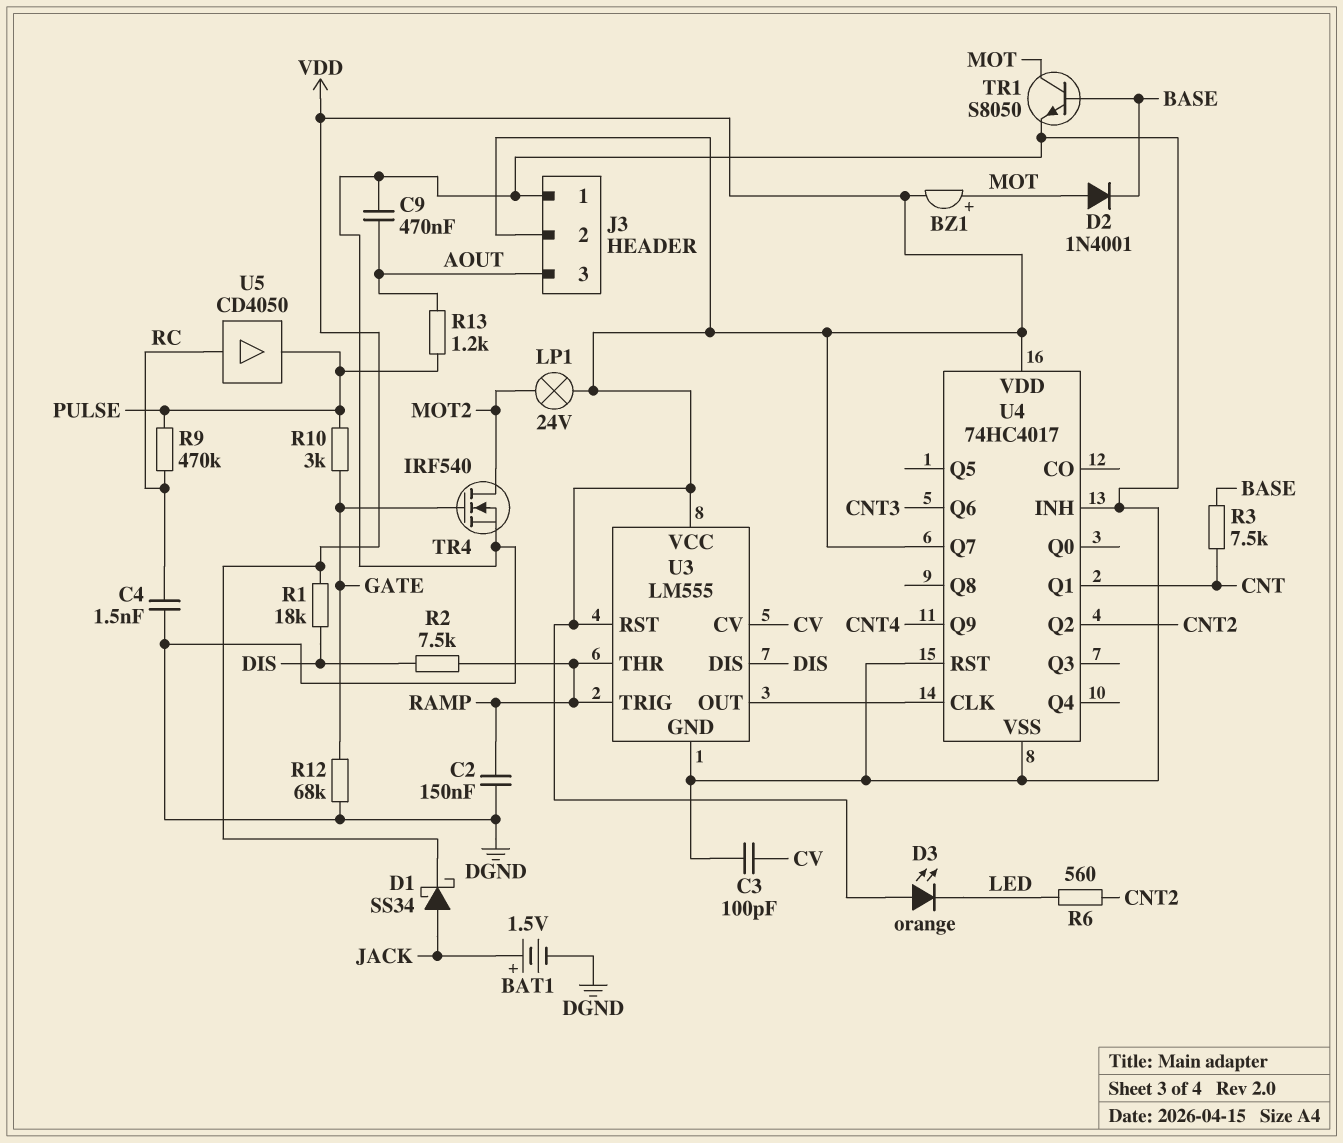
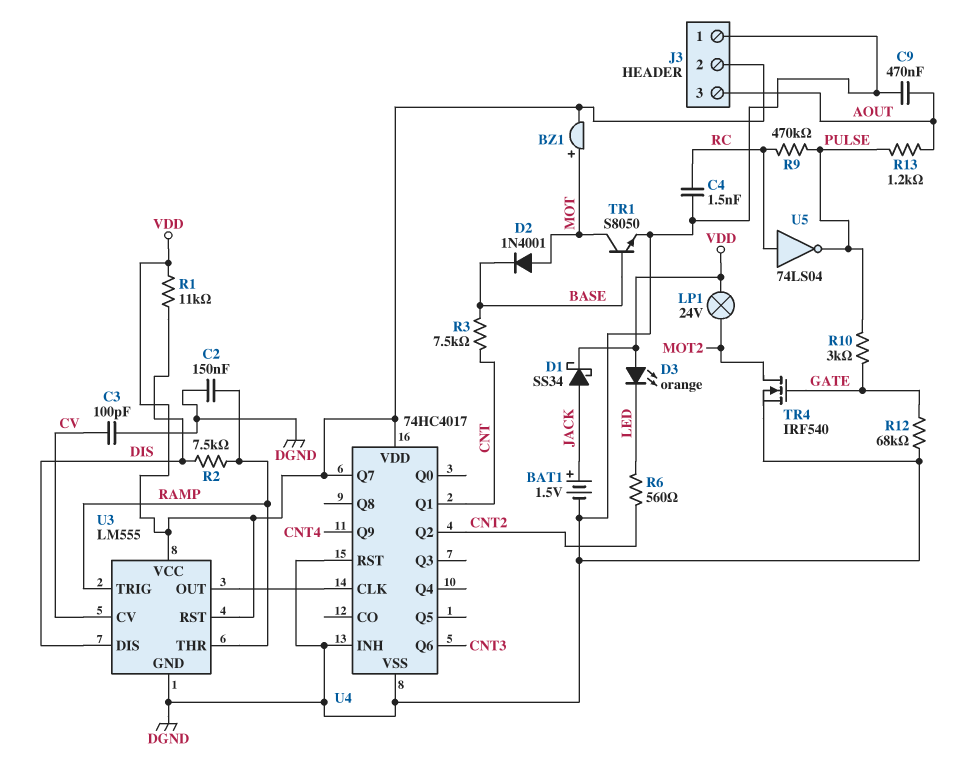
R1: 18k (DIS, VDD) -> 11k (DIS, VDD)
U5: buffer CD4050 (in RC, out PULSE) -> NOT 74LS04 (in RC, out PULSE)

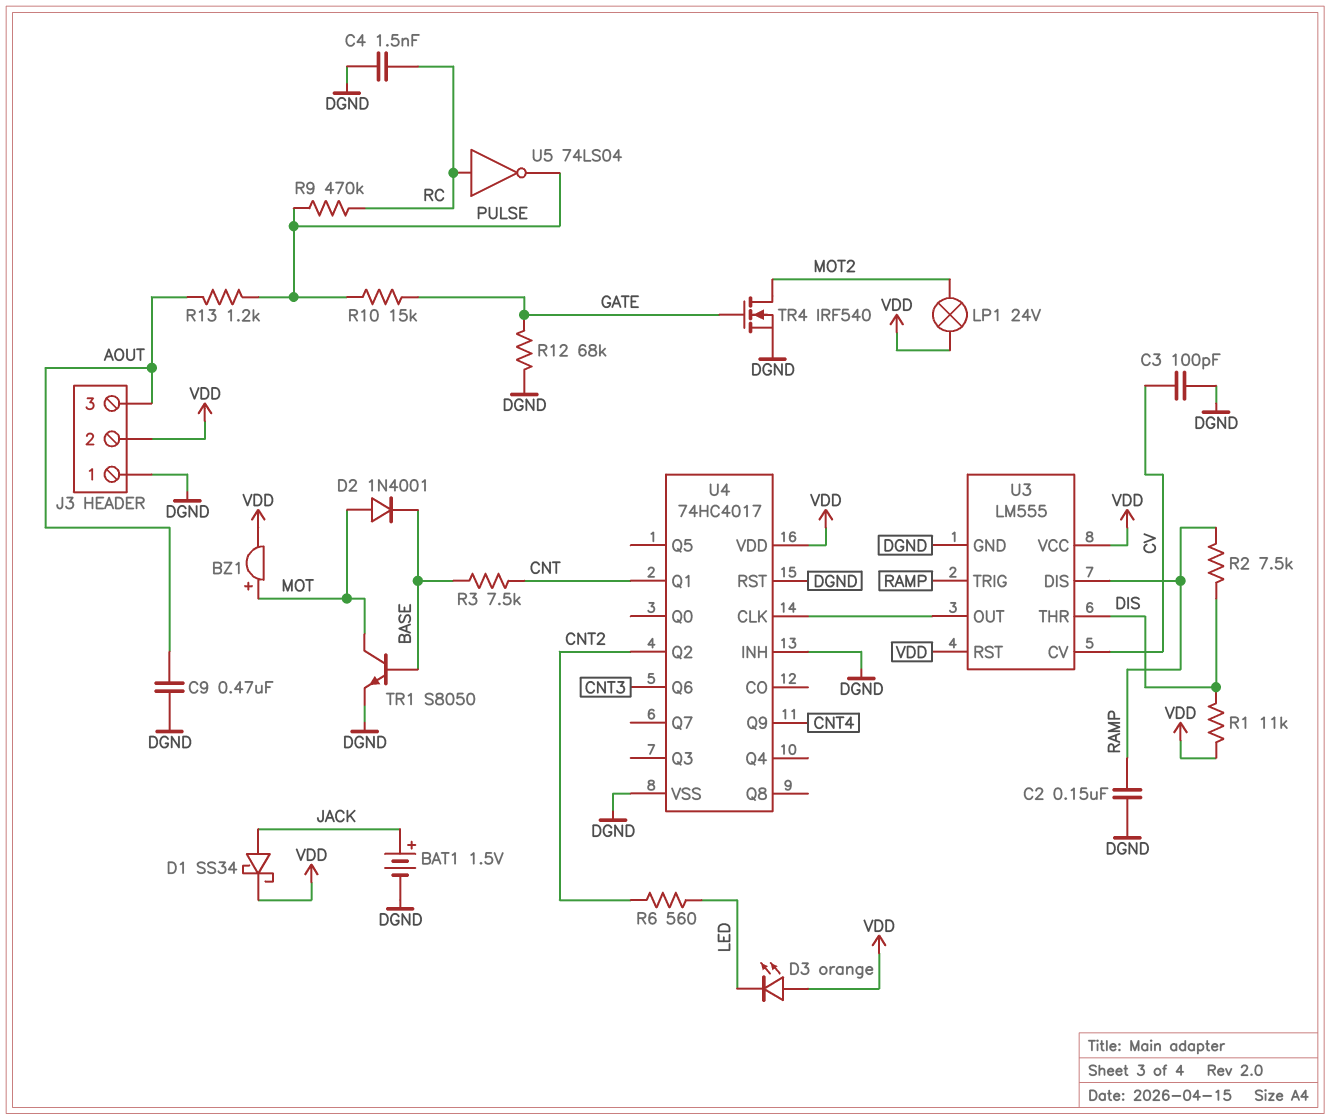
R10: 3k (GATE, PULSE) -> 15k (GATE, PULSE)
U3 pin DIS: DIS -> RAMP
U3 pin THR: RAMP -> DIS
U4 pin Q7: VDD -> none

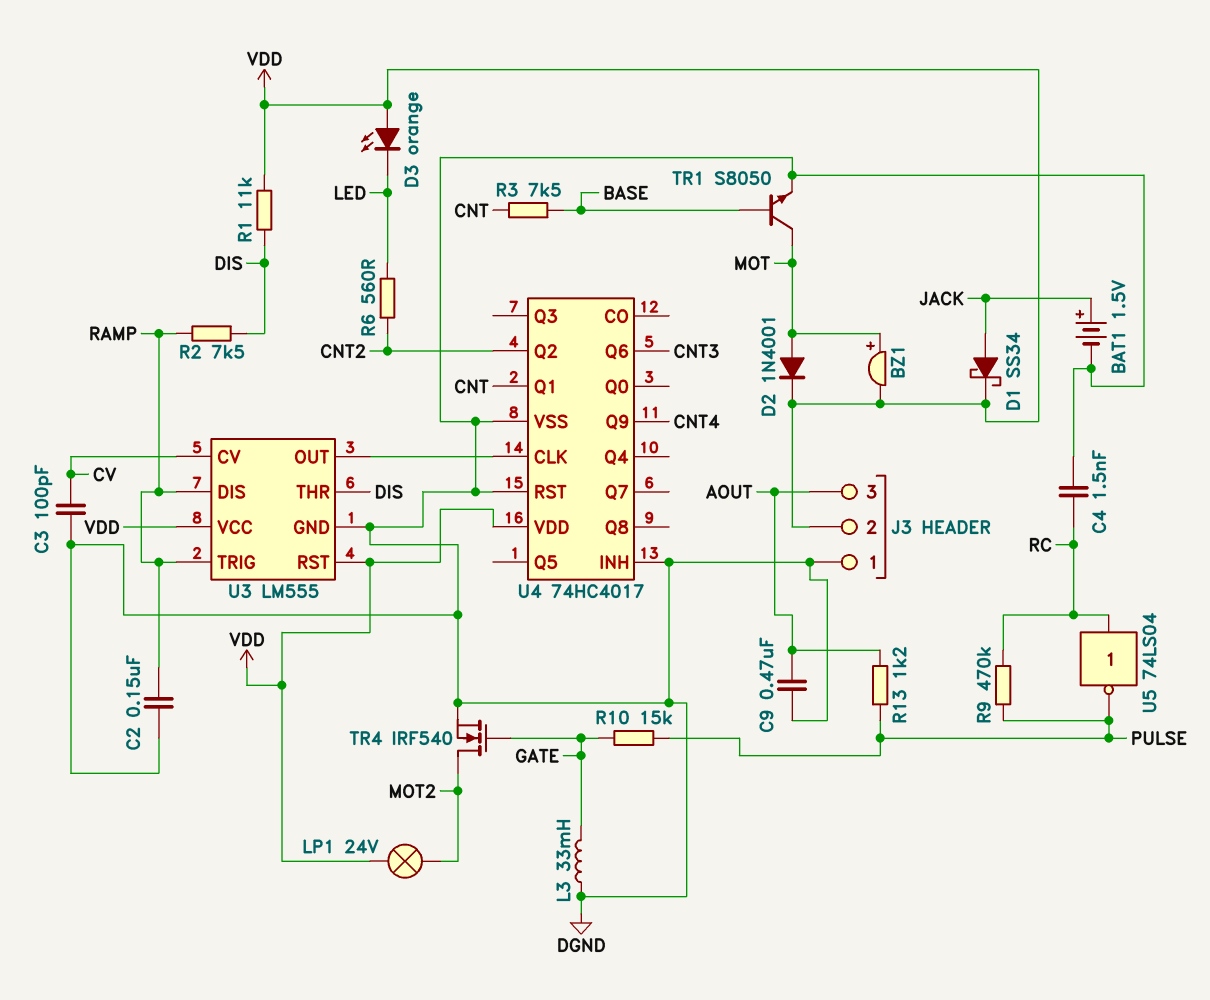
D2: diode 1N4001 (A MOT, K BASE) -> diode 1N4001 (A MOT, K VDD)
L3: none -> 33mH (DGND, GATE)
R12: 68k (DGND, GATE) -> none

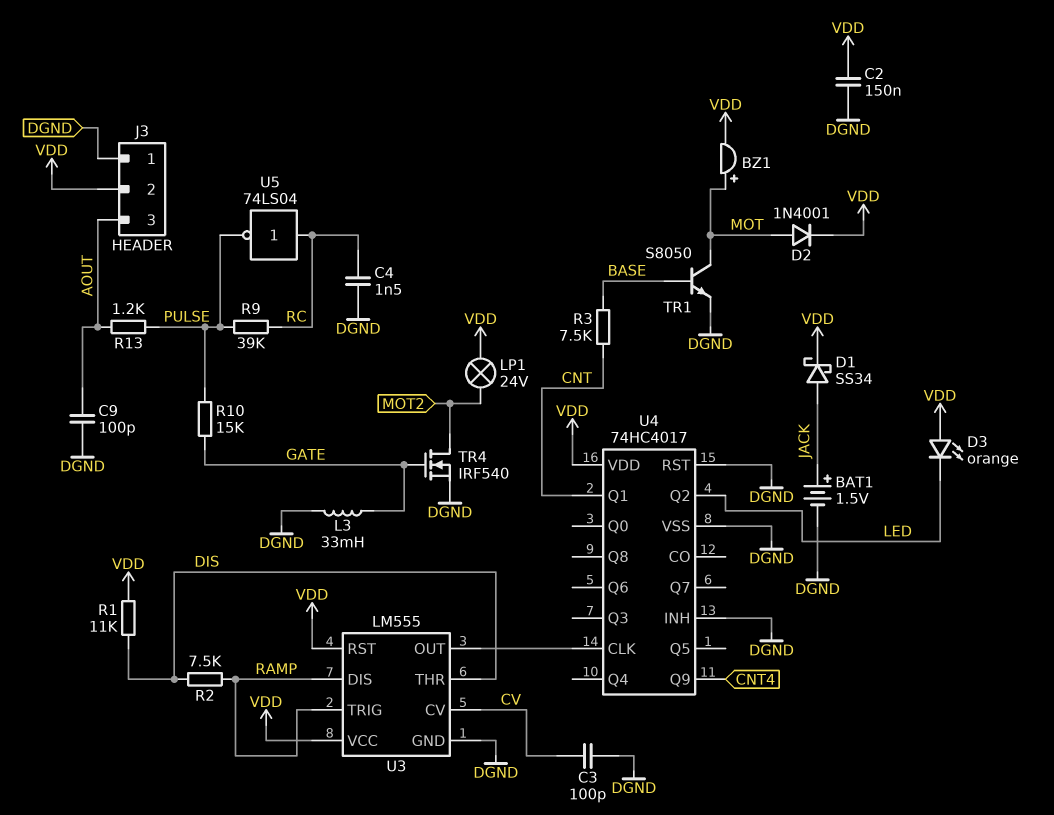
C2: 150nF (DGND, RAMP) -> 150nF (DGND, VDD)
C9: 470nF (AOUT, DGND) -> 100pF (AOUT, DGND)
R6: 560 (CNT2, LED) -> none
R9: 470k (PULSE, RC) -> 39k (PULSE, RC)
U4 pin Q2: CNT2 -> LED
U4 pin Q6: CNT3 -> none

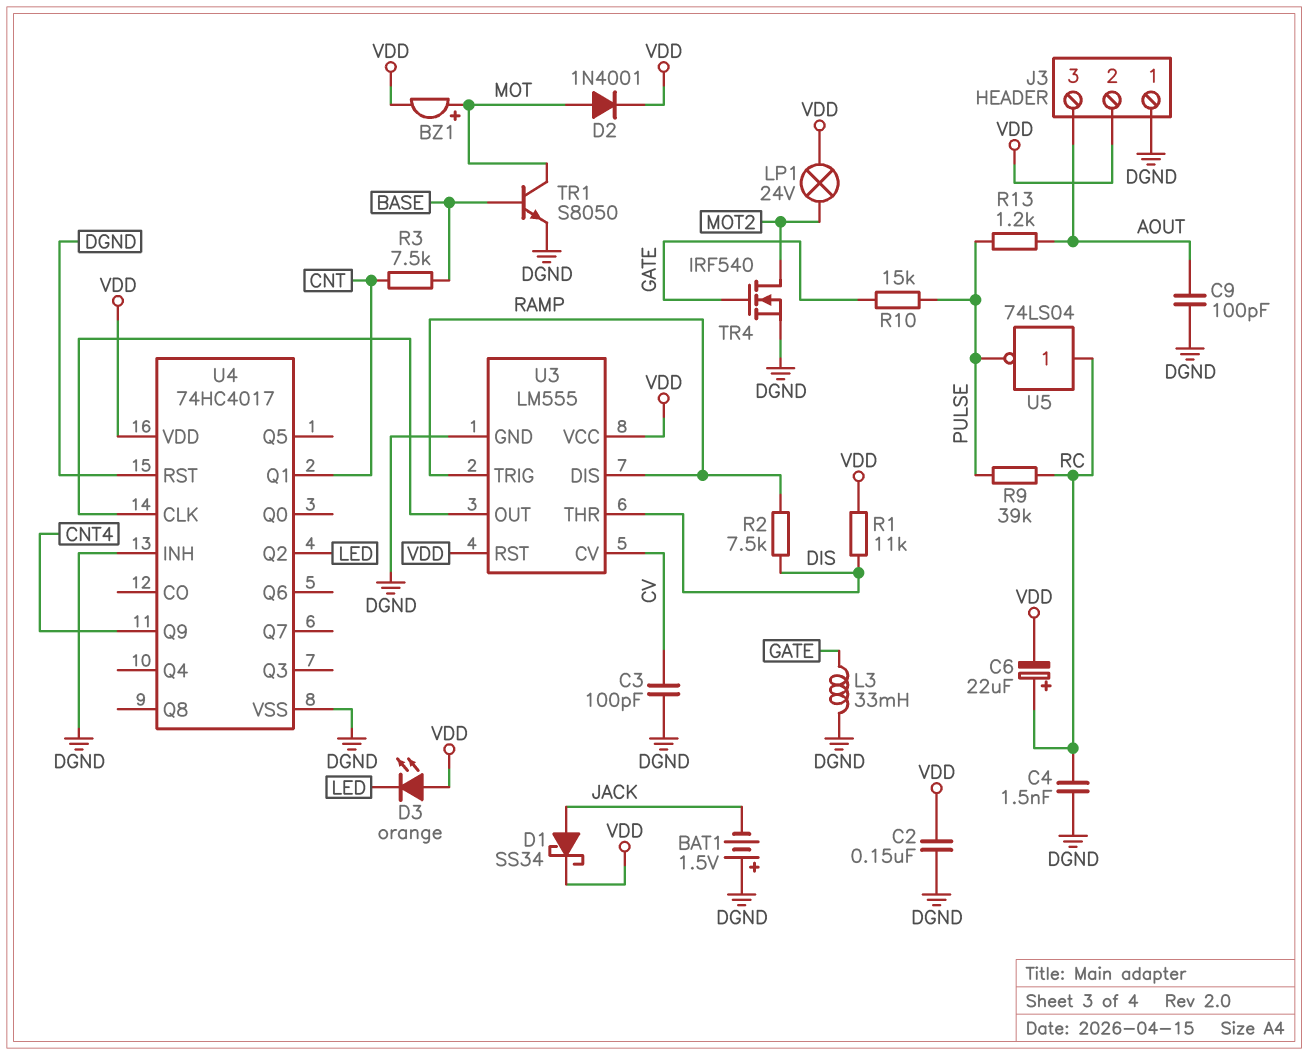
BAT1: 1.5V (plus JACK, minus DGND) -> 1.5V (plus DGND, minus JACK)
C6: none -> 22uF (plus RC, minus VDD)

